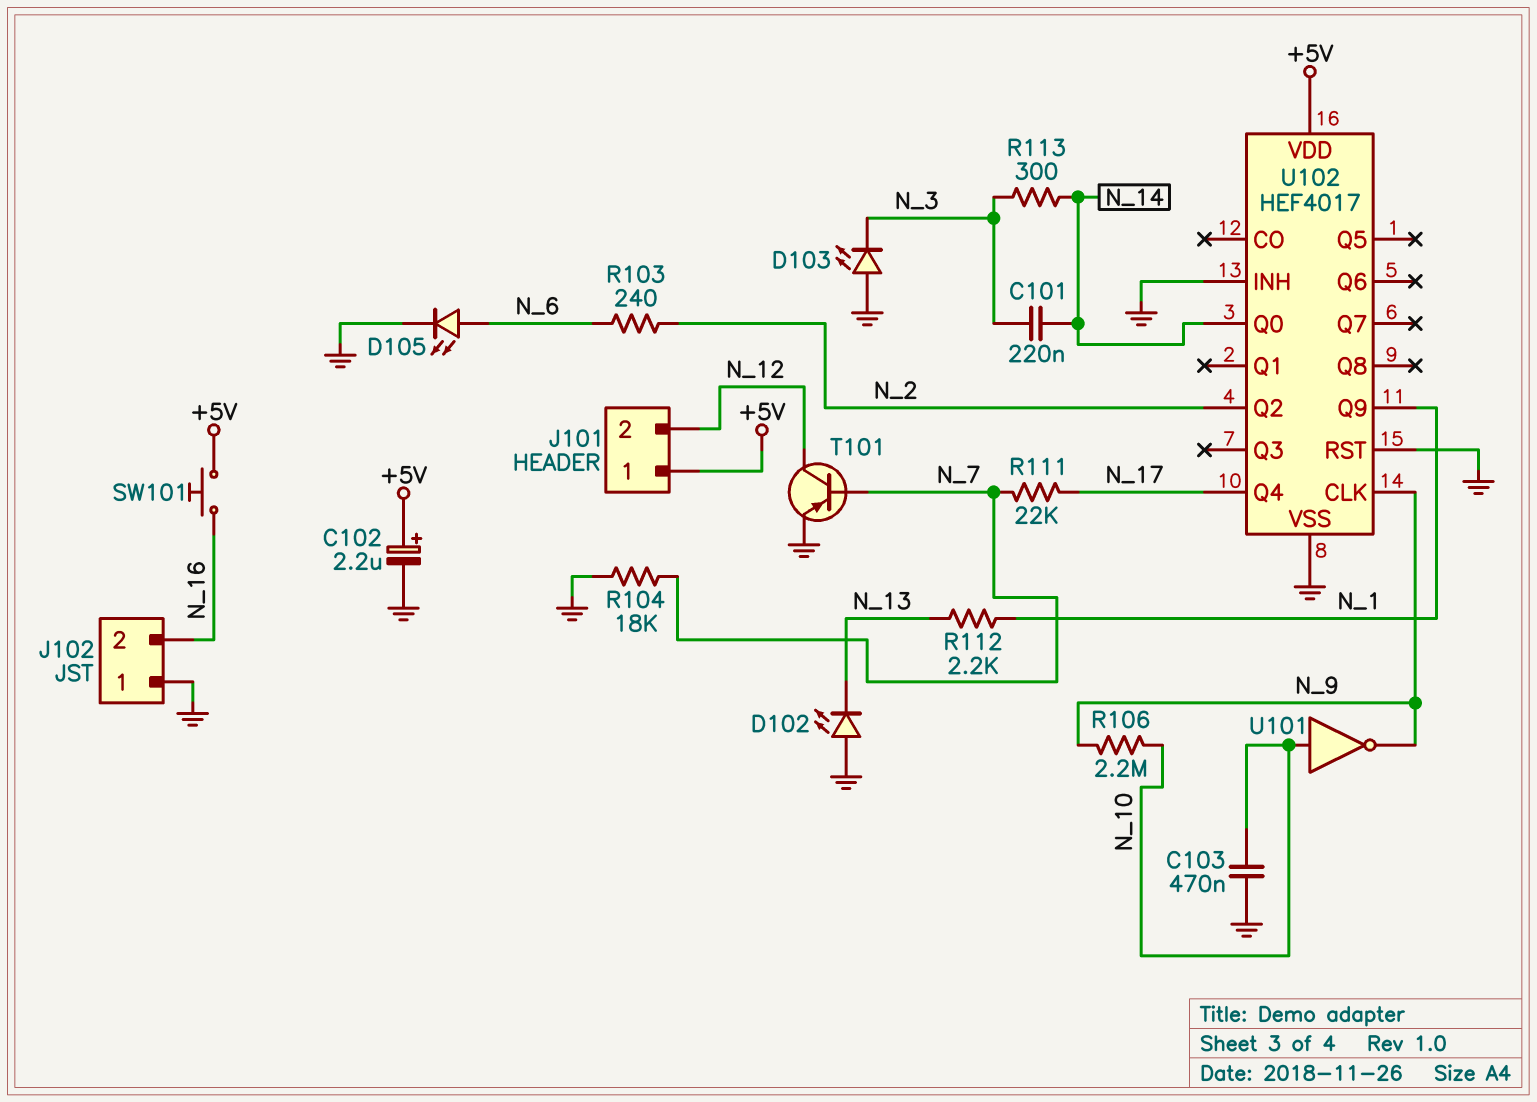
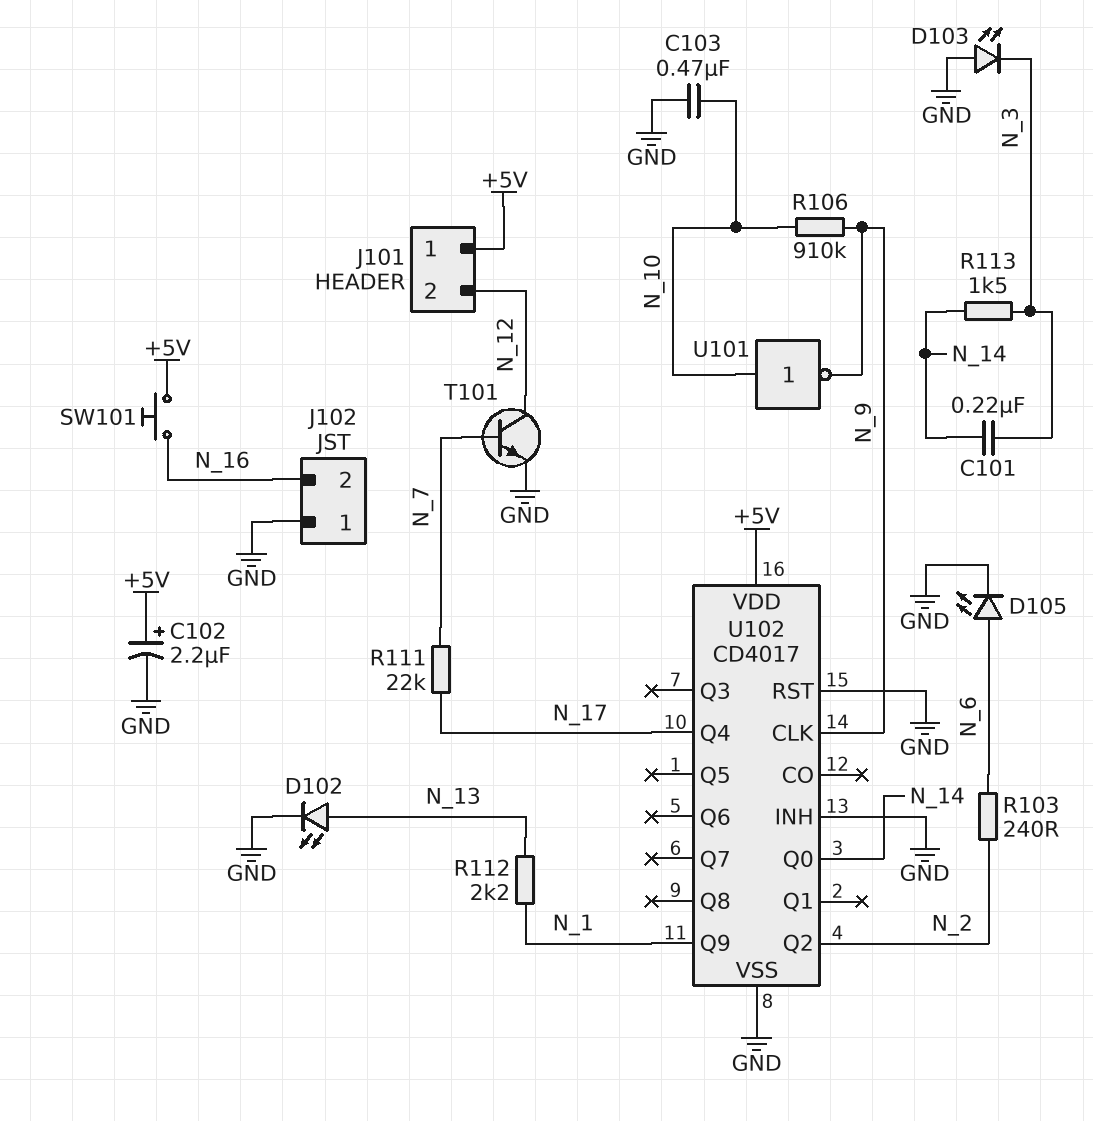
D102: LED (A GND, K N_13) -> LED (A N_13, K GND)
R104: 18k (GND, N_7) -> none
R106: 2.2M (N_9, N_10) -> 910k (N_9, N_10)
R113: 300 (N_3, N_14) -> 1.5k (N_3, N_14)
T101: PNP (B N_7, C N_12, E GND) -> NPN (B N_7, C N_12, E GND)
U102: HEF4017 -> CD4017

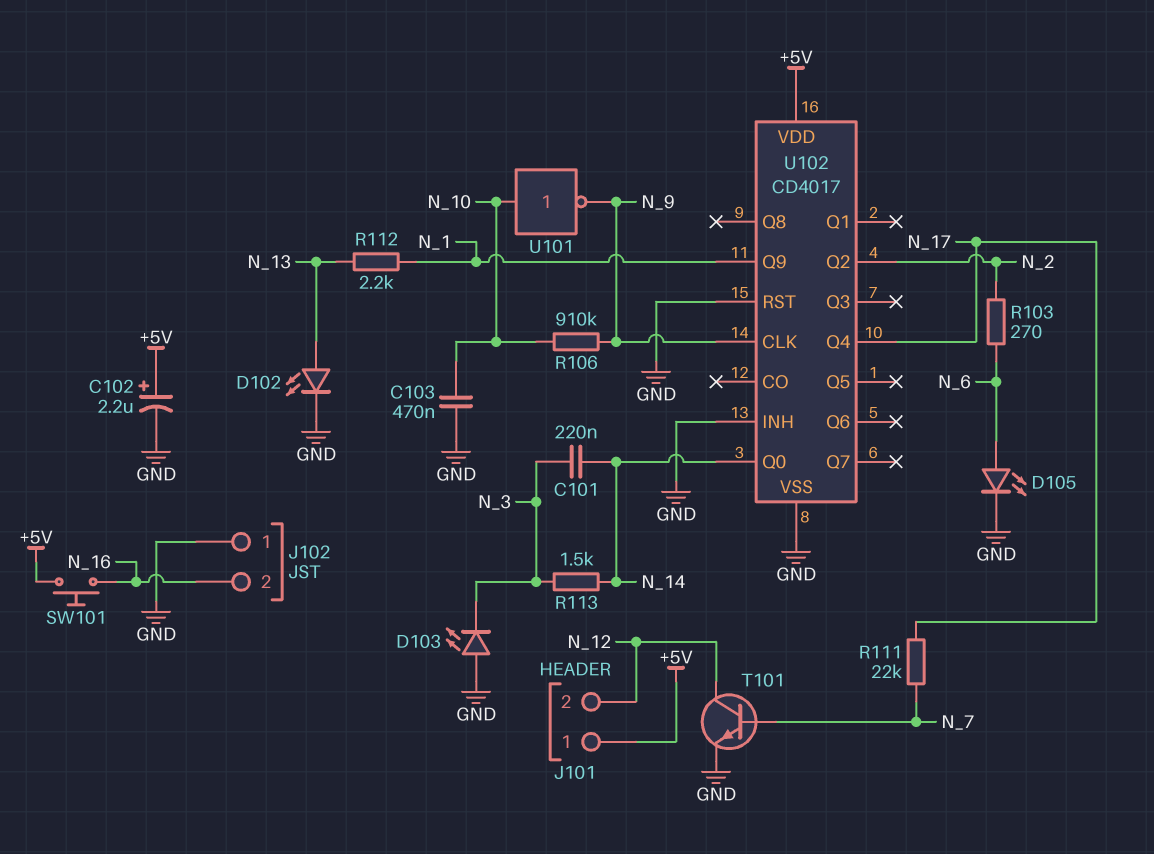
R103: 240 (N_2, N_6) -> 270 (N_2, N_6)

